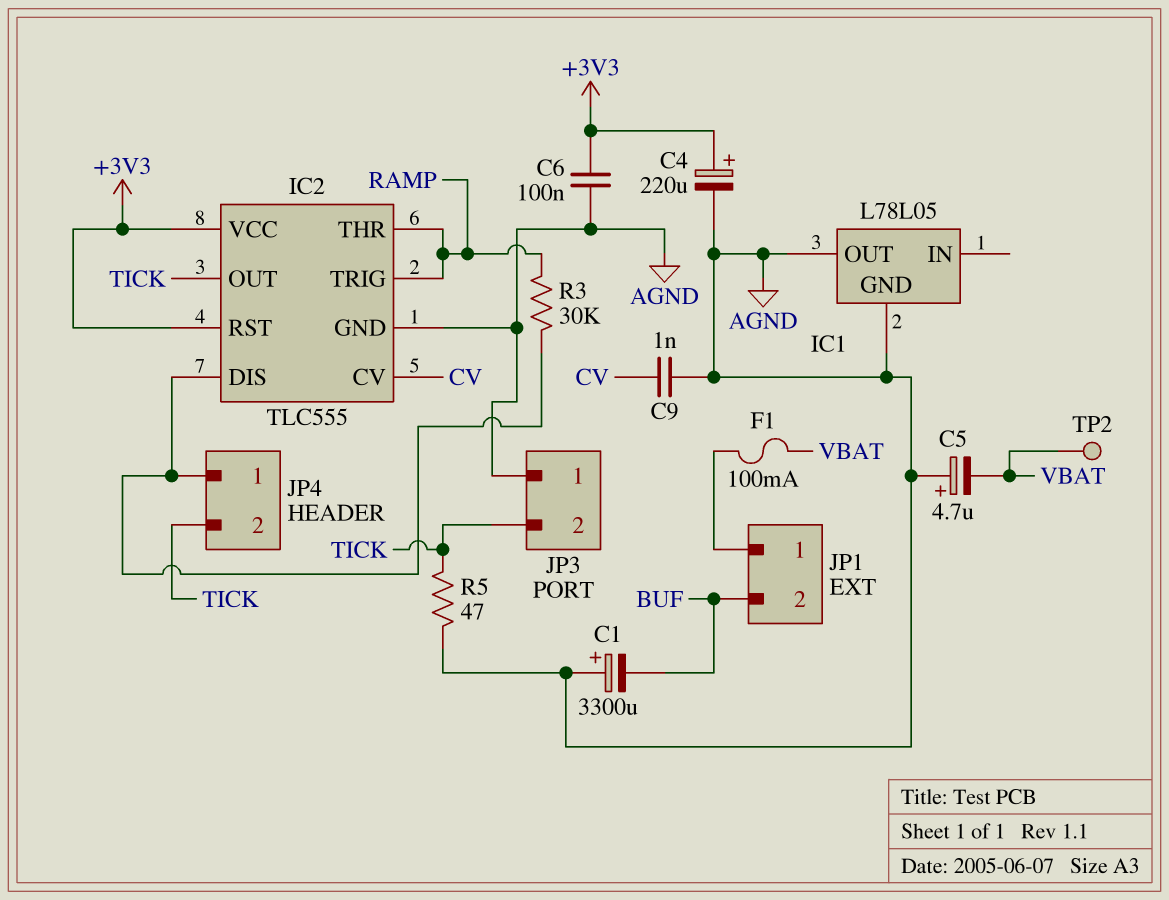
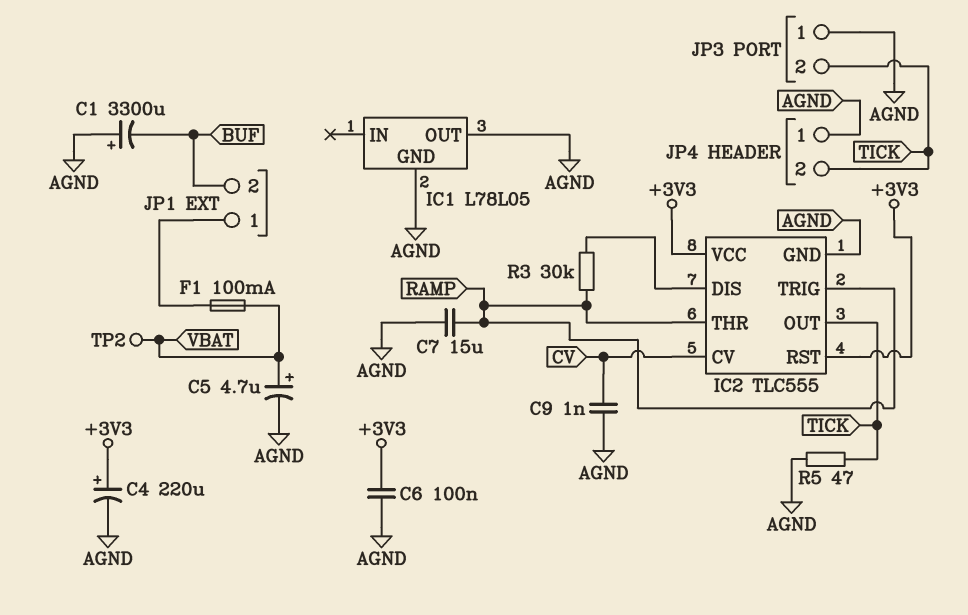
C5: 4.7uF (plus AGND, minus VBAT) -> 4.7uF (plus VBAT, minus AGND)
C7: none -> 15uF (AGND, RAMP)
JP4 pin 1: IC2/DIS -> AGND

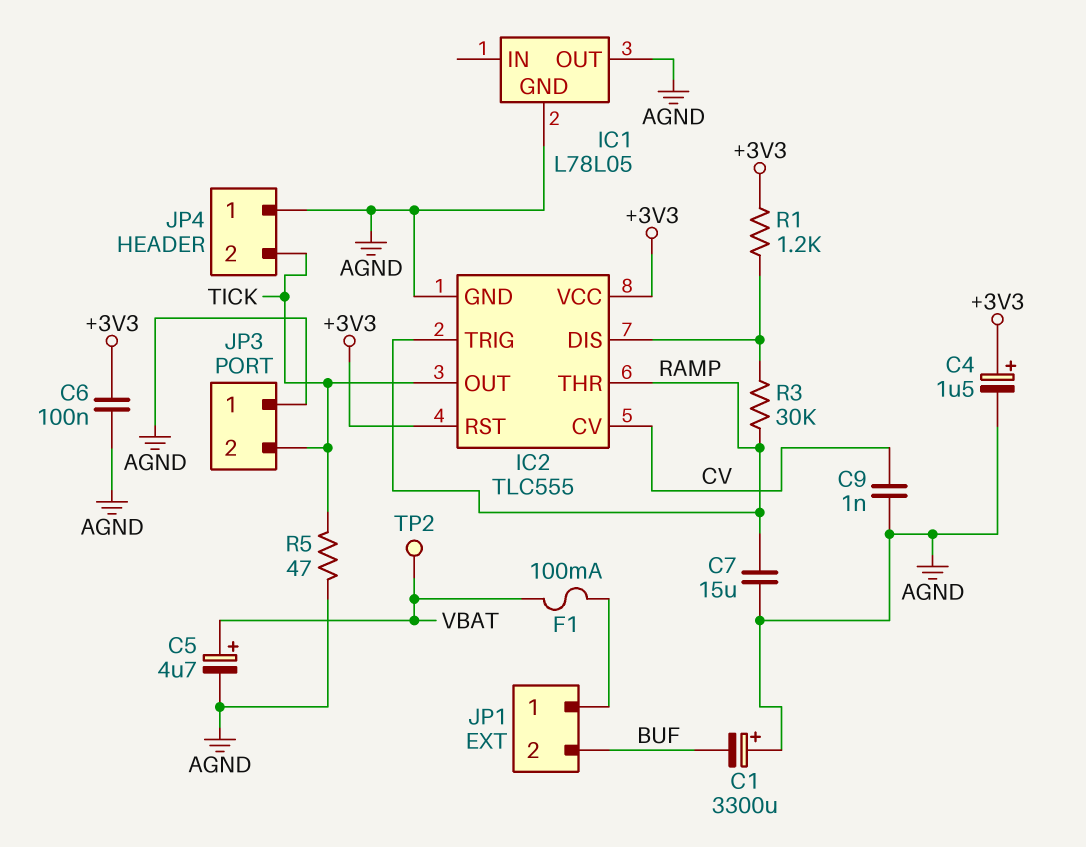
C4: 220uF (plus +3V3, minus AGND) -> 1.5uF (plus +3V3, minus AGND)
R1: none -> 1.2k (+3V3, IC2/DIS)

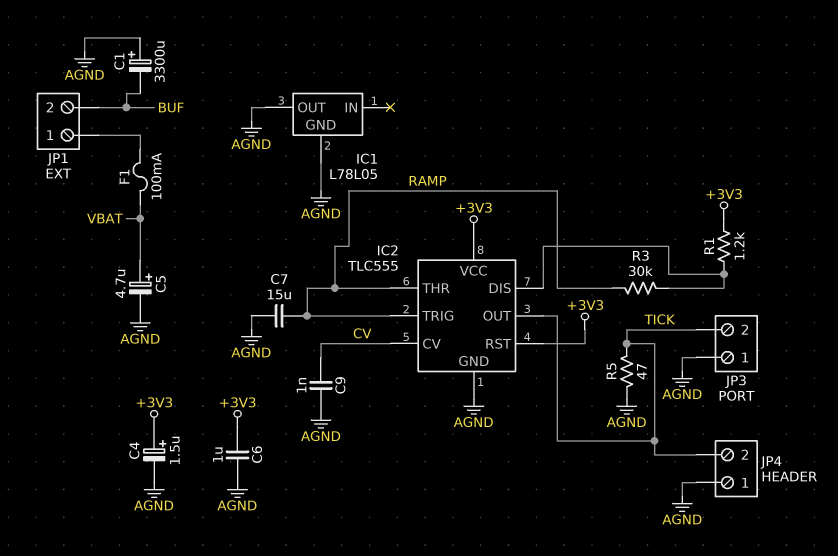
C6: 100nF (+3V3, AGND) -> 1uF (+3V3, AGND)
TP2: test point (VBAT) -> none

